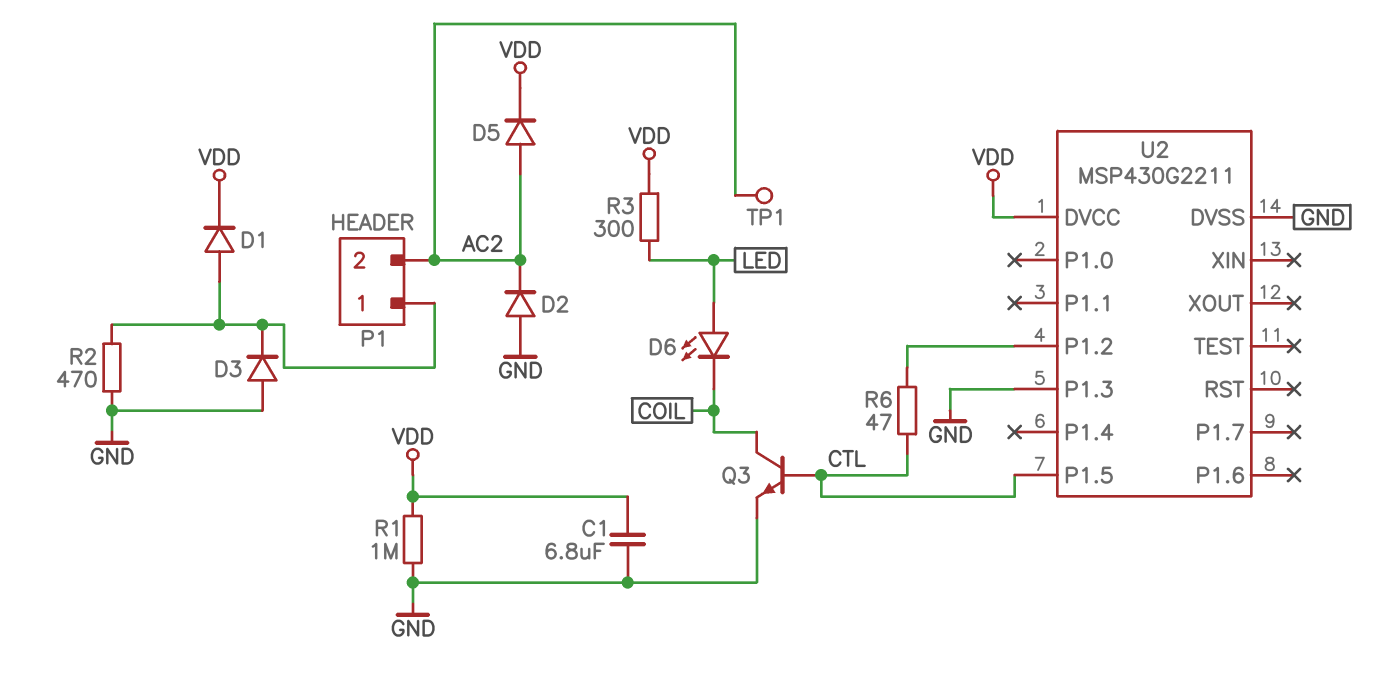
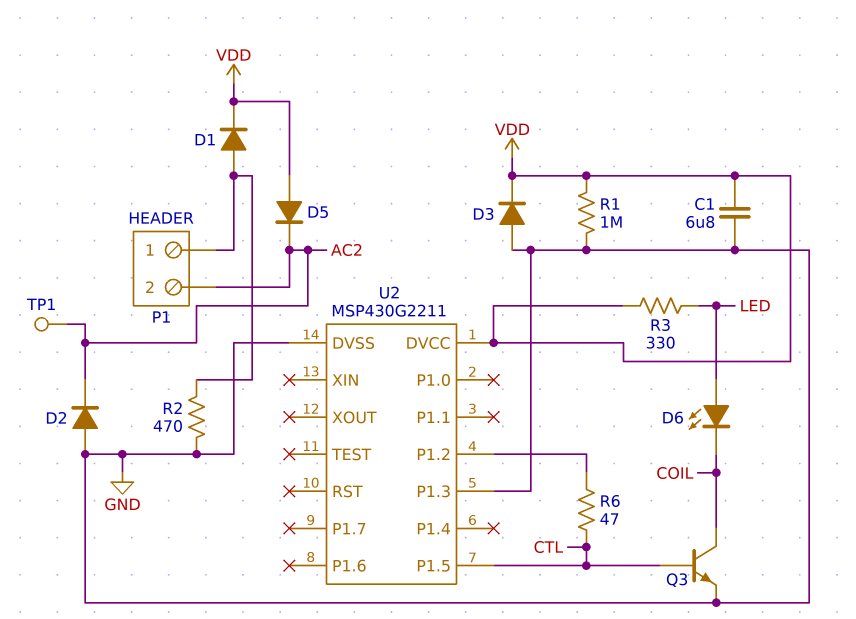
D3: diode (A GND, K P1/1) -> diode (A GND, K VDD)
D5: diode (A AC2, K VDD) -> diode (A VDD, K AC2)
R3: 300 (LED, VDD) -> 330 (LED, VDD)

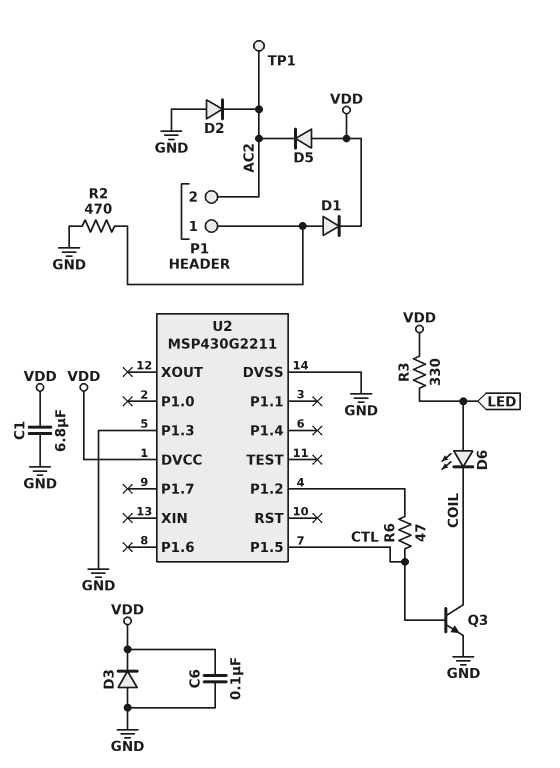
C6: none -> 100nF (GND, VDD)
R1: 1M (GND, VDD) -> none

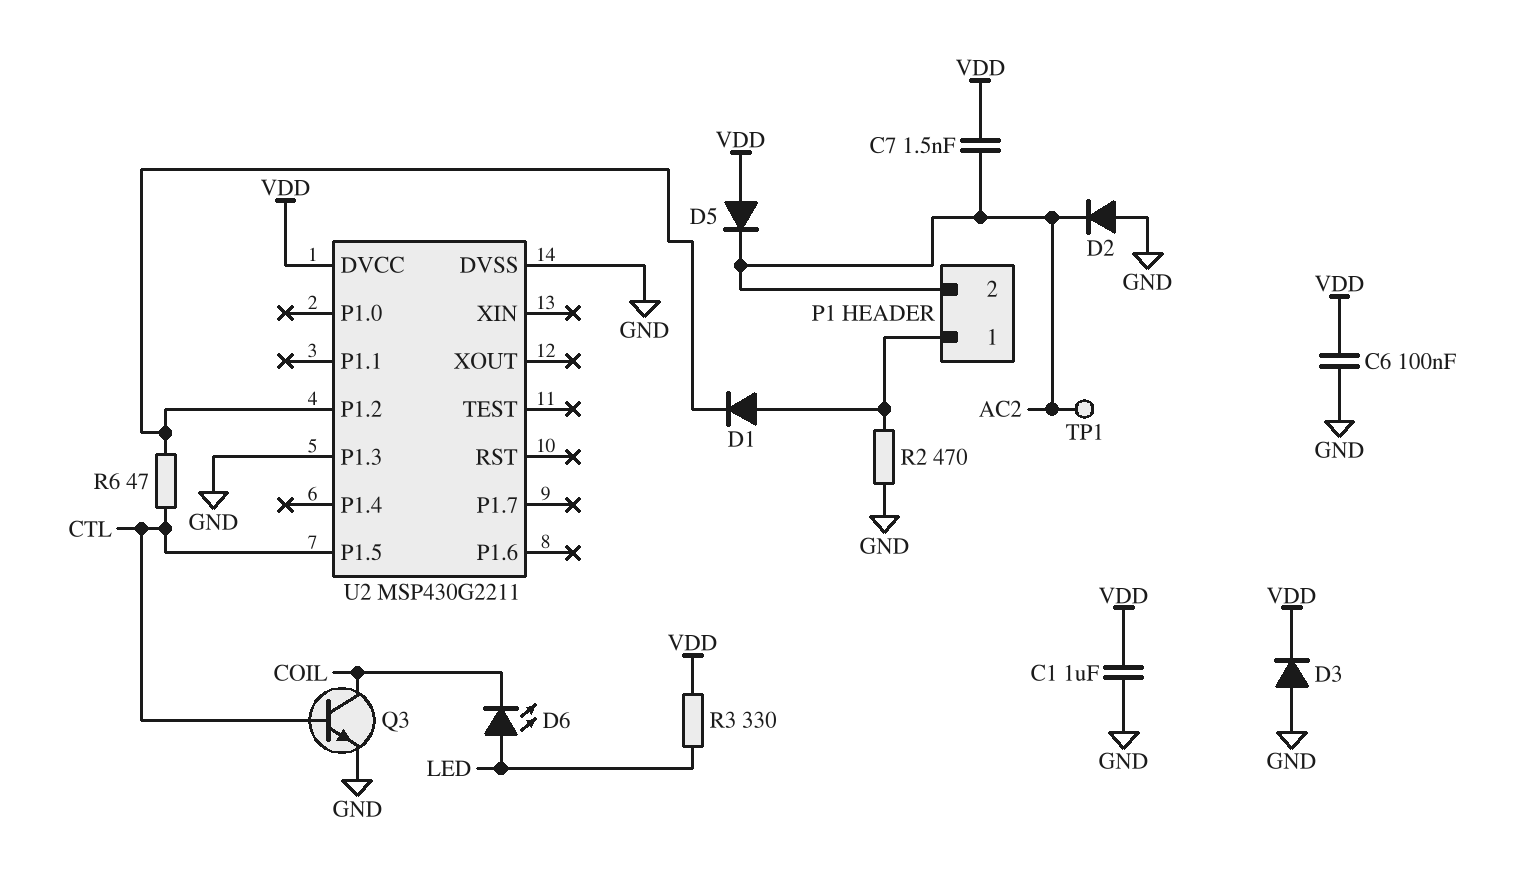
C1: 6.8uF (GND, VDD) -> 1uF (GND, VDD)
C7: none -> 1.5nF (AC2, VDD)
D1: diode (A P1/1, K VDD) -> diode (A P1/1, K U2/P1.2)

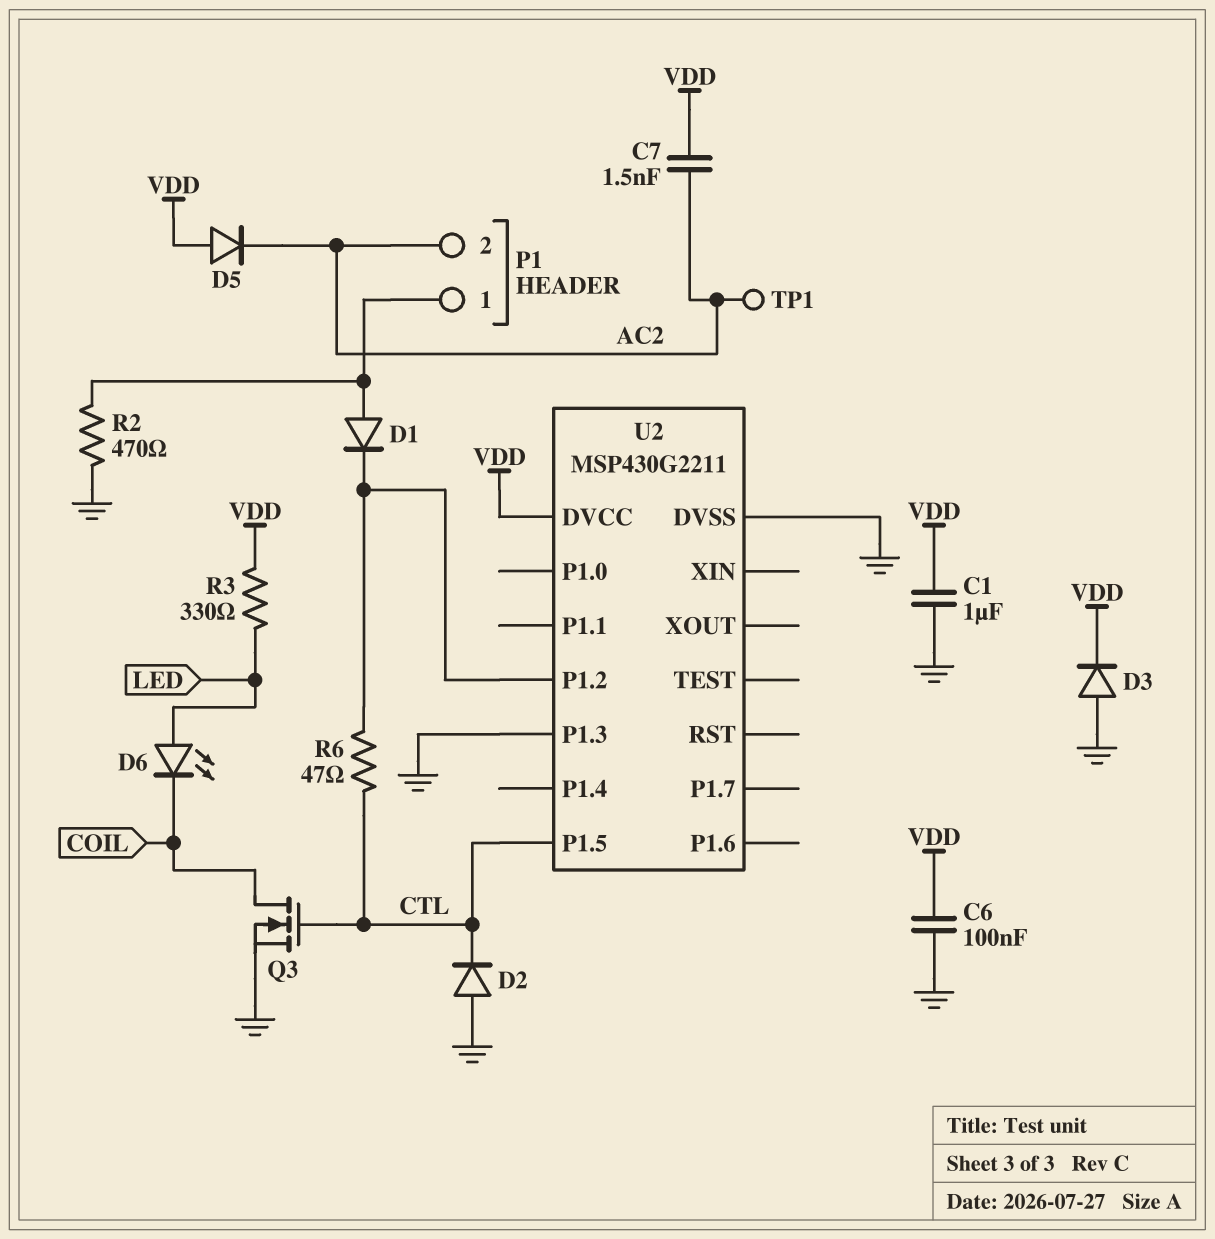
D2: diode (A GND, K AC2) -> diode (A GND, K CTL)
Q3: NPN (B CTL, C COIL, E GND) -> NMOS (G CTL, D COIL, S GND)

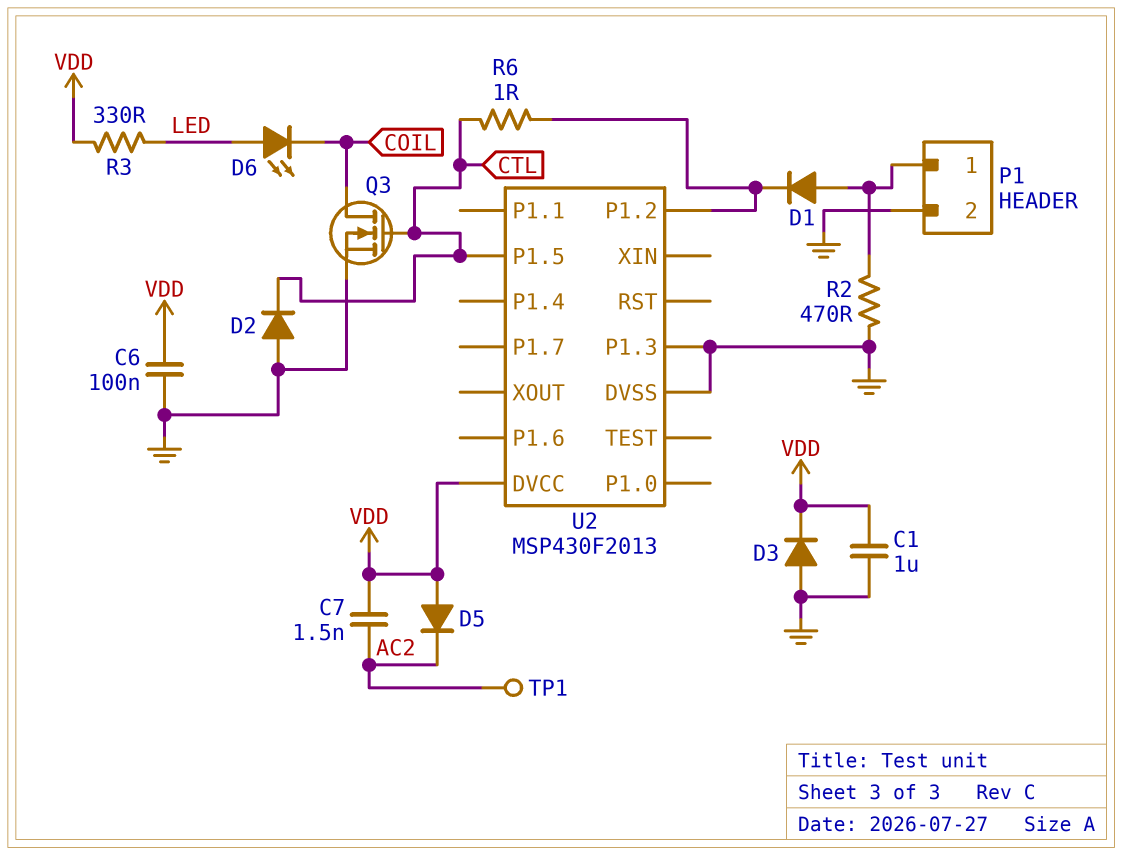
P1 pin 2: AC2 -> GND
R6: 47 (CTL, U2/P1.2) -> 1 (CTL, U2/P1.2)
U2: MSP430G2211 -> MSP430F2013

